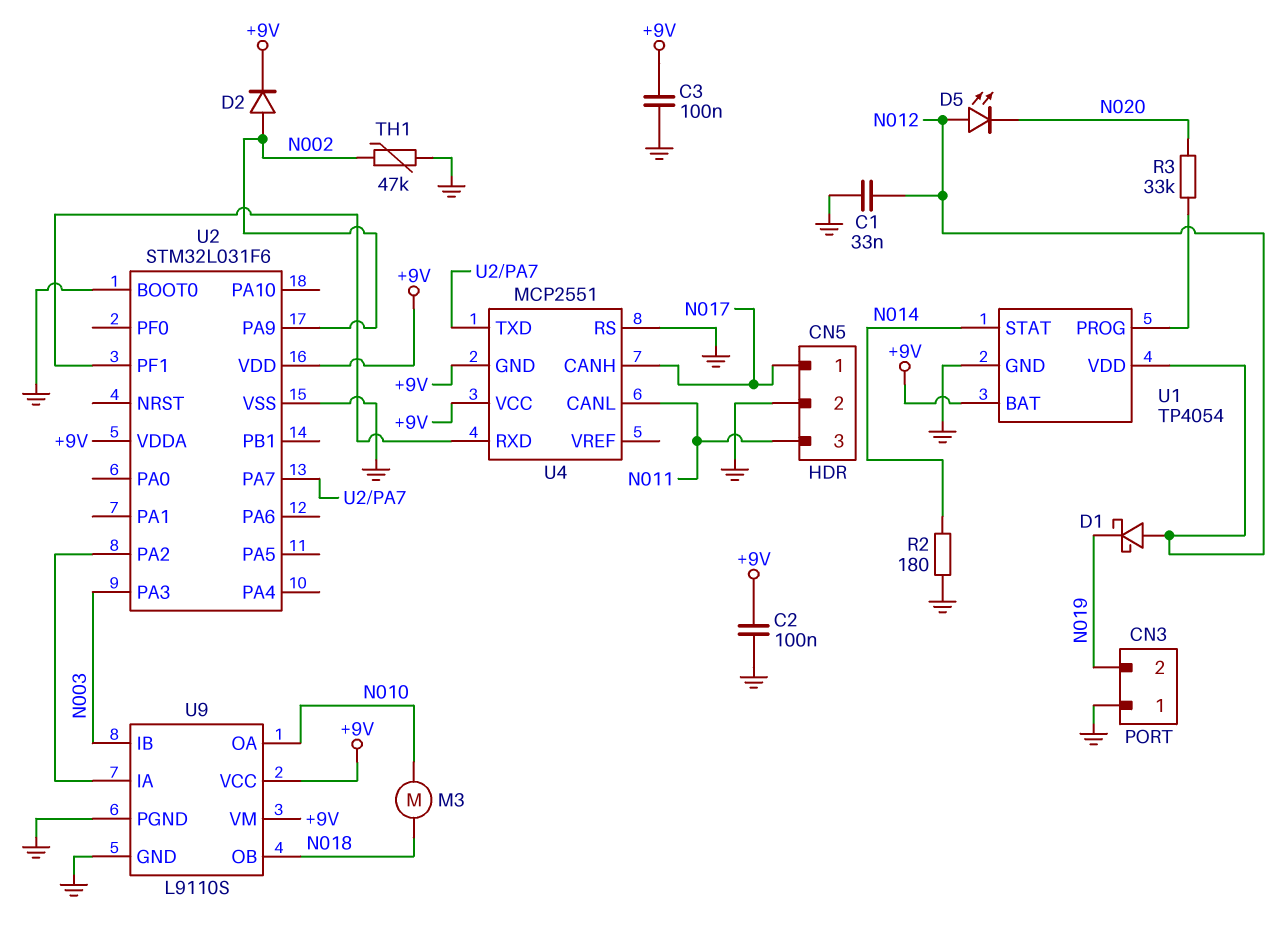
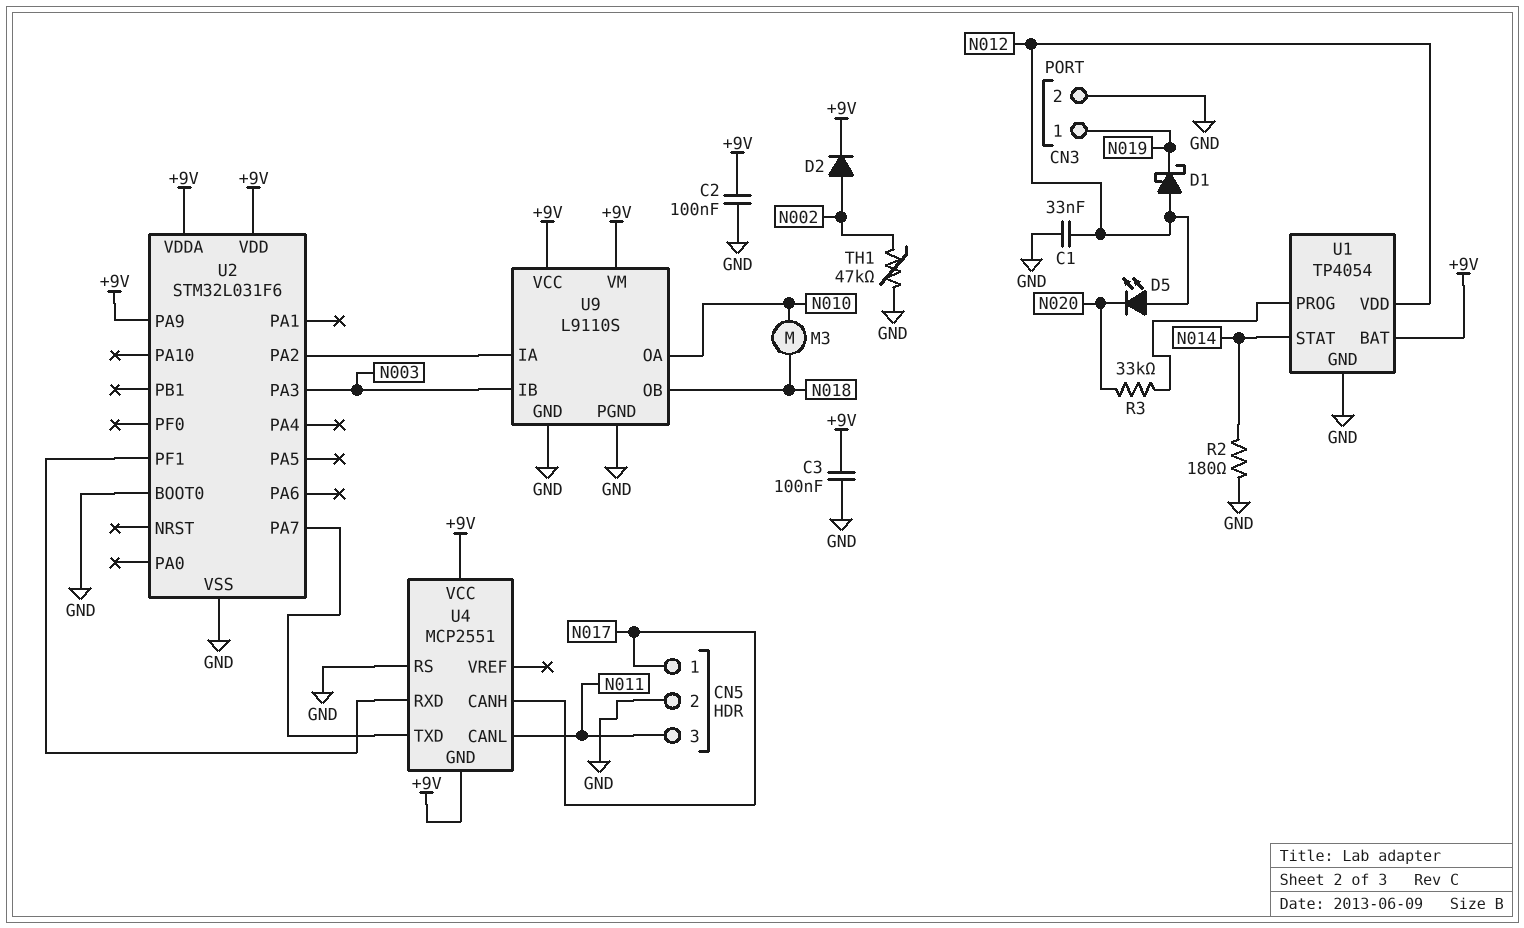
CN3 pin 1: GND -> N019
CN3 pin 2: N019 -> GND
U2 pin PA9: N002 -> +9V

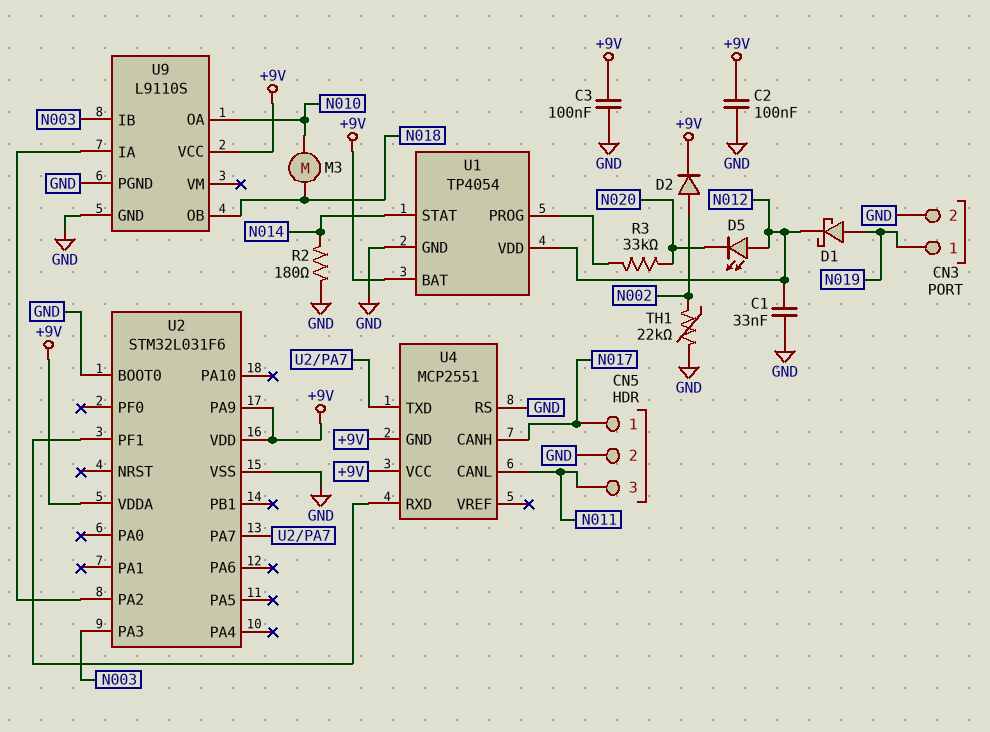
D1: schottky (A N012, K N019) -> schottky (A N019, K N012)
TH1: 47k (GND, N002) -> 22k (GND, N002)
U9 pin VM: +9V -> none

